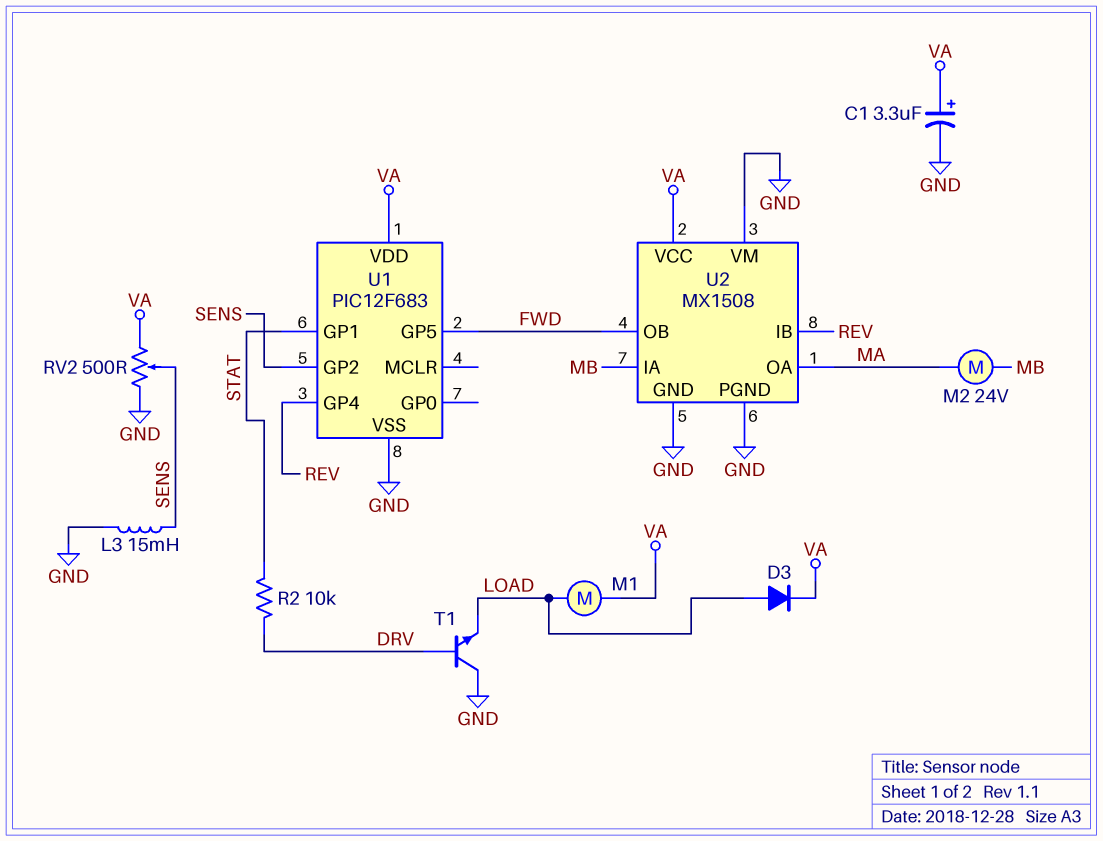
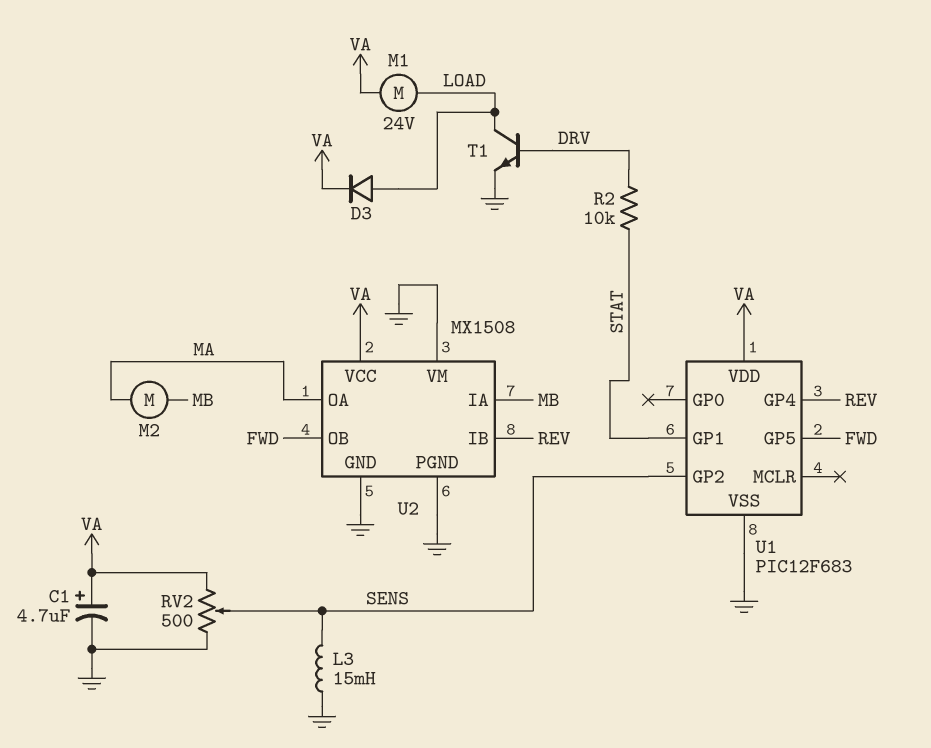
C1: 3.3uF (plus VA, minus GND) -> 4.7uF (plus VA, minus GND)
M1: motor (LOAD, VA) -> motor 24V (LOAD, VA)
M2: motor 24V (MA, MB) -> motor (MA, MB)
T1: NPN (B DRV, C GND, E LOAD) -> NPN (B DRV, C LOAD, E GND)

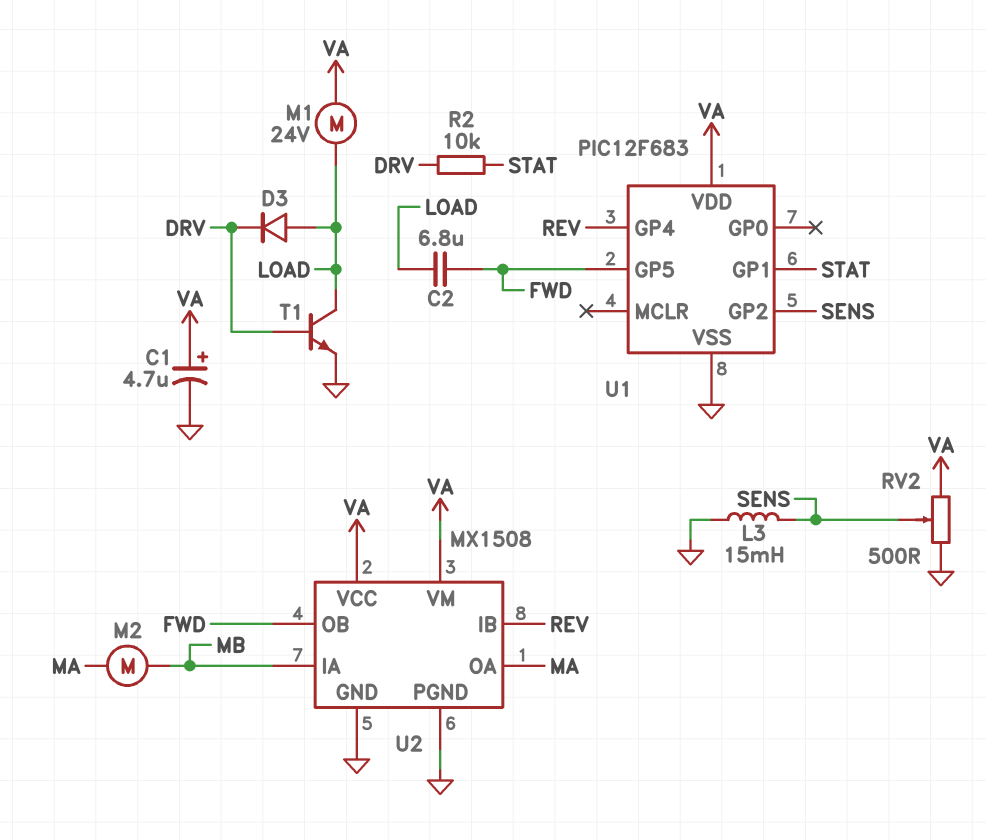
C2: none -> 6.8uF (FWD, LOAD)
D3: diode (A LOAD, K VA) -> diode (A LOAD, K DRV)
U2 pin VM: GND -> VA

